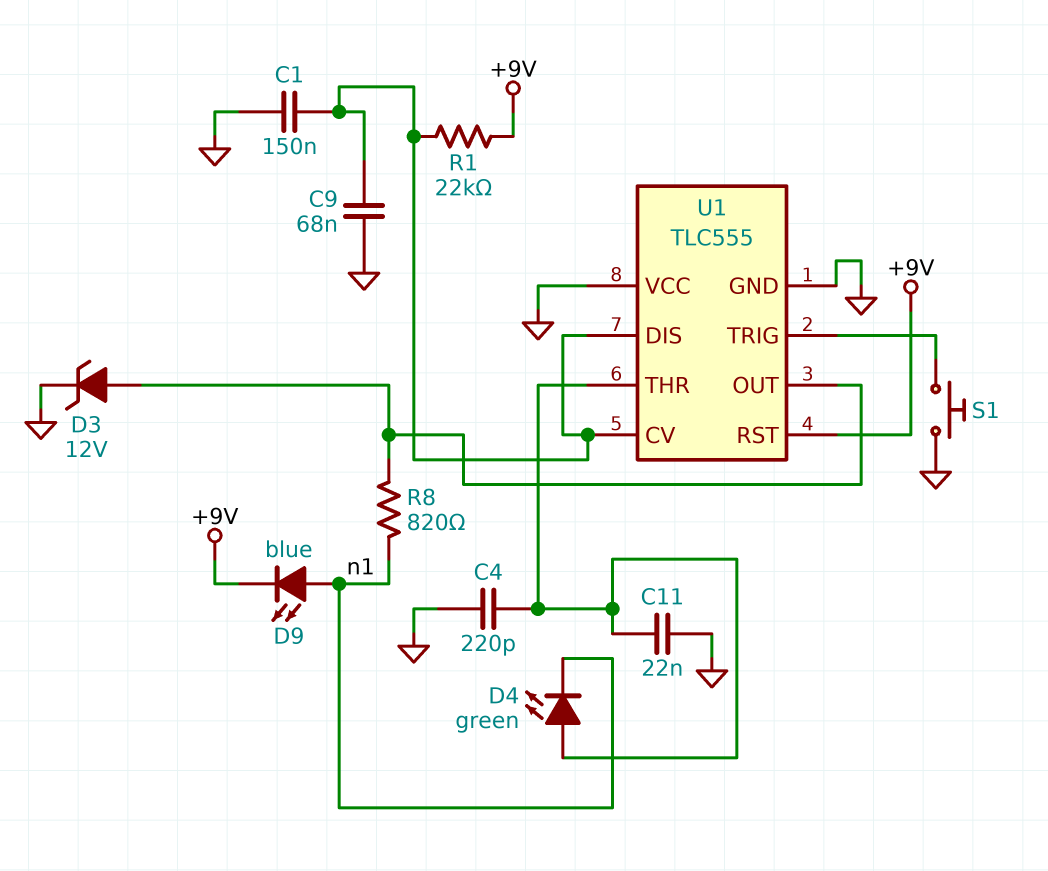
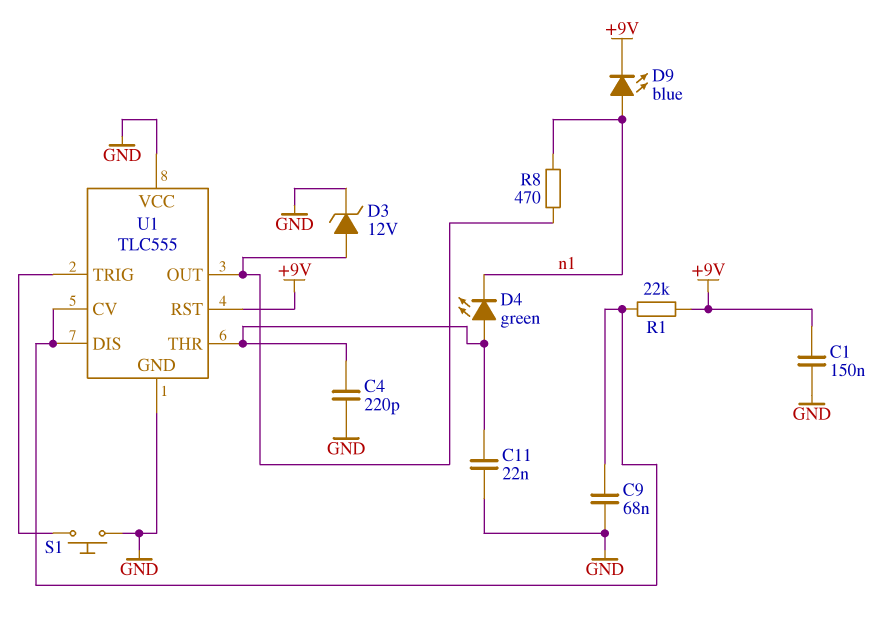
C1: 150nF (GND, U1/CV) -> 150nF (+9V, GND)
R8: 820 (U1/OUT, n1) -> 470 (U1/OUT, n1)

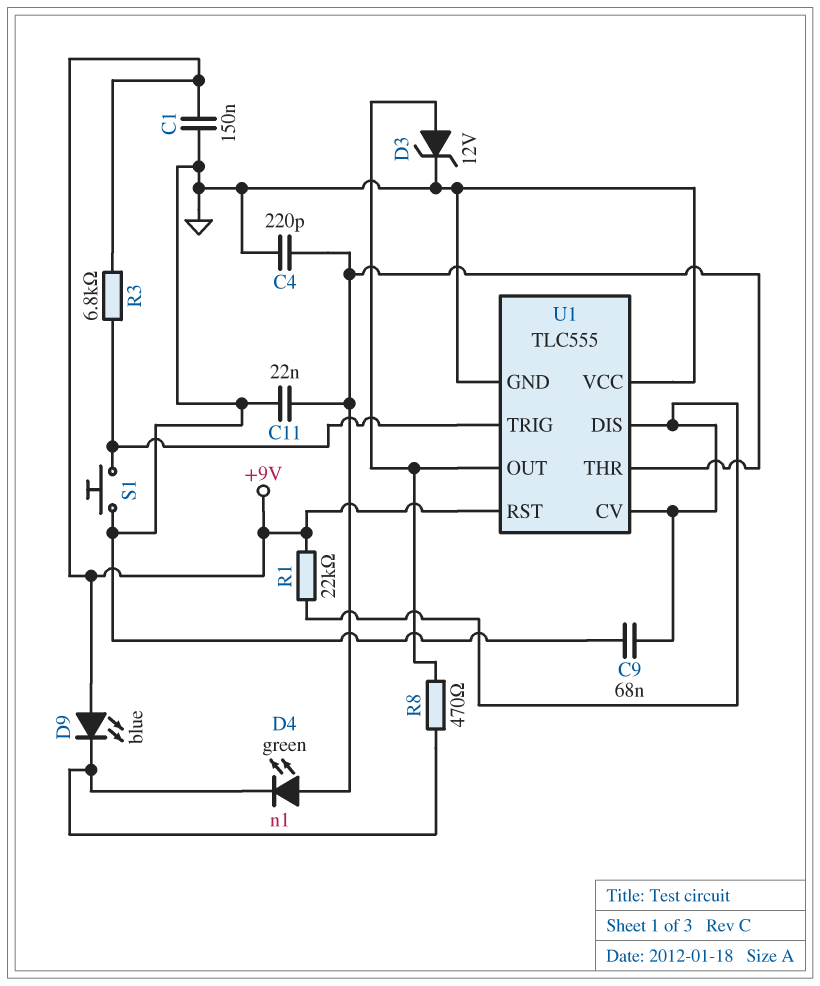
D9: LED blue (A n1, K +9V) -> LED blue (A +9V, K n1)
R3: none -> 6.8k (+9V, U1/TRIG)

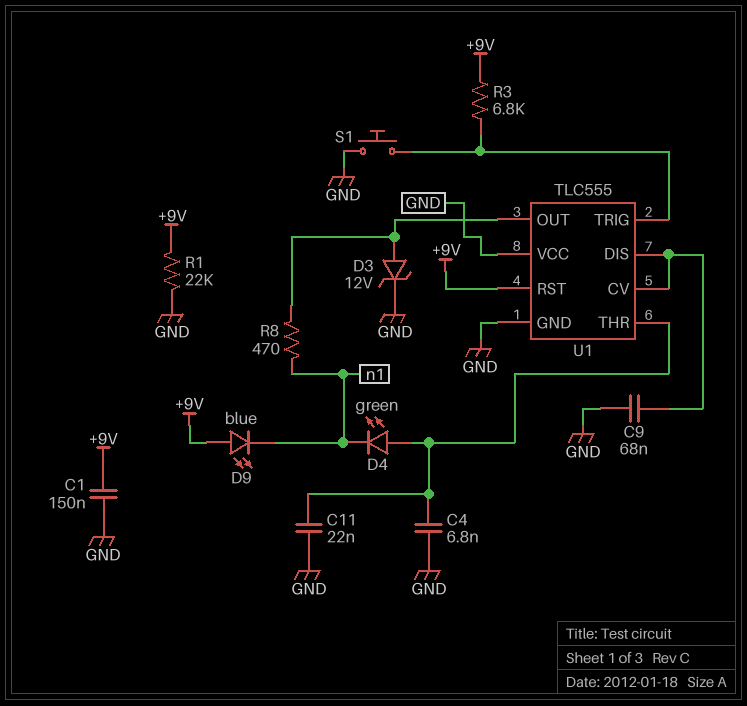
C4: 220pF (GND, U1/THR) -> 6.8nF (GND, U1/THR)
R1: 22k (+9V, U1/CV) -> 22k (+9V, GND)

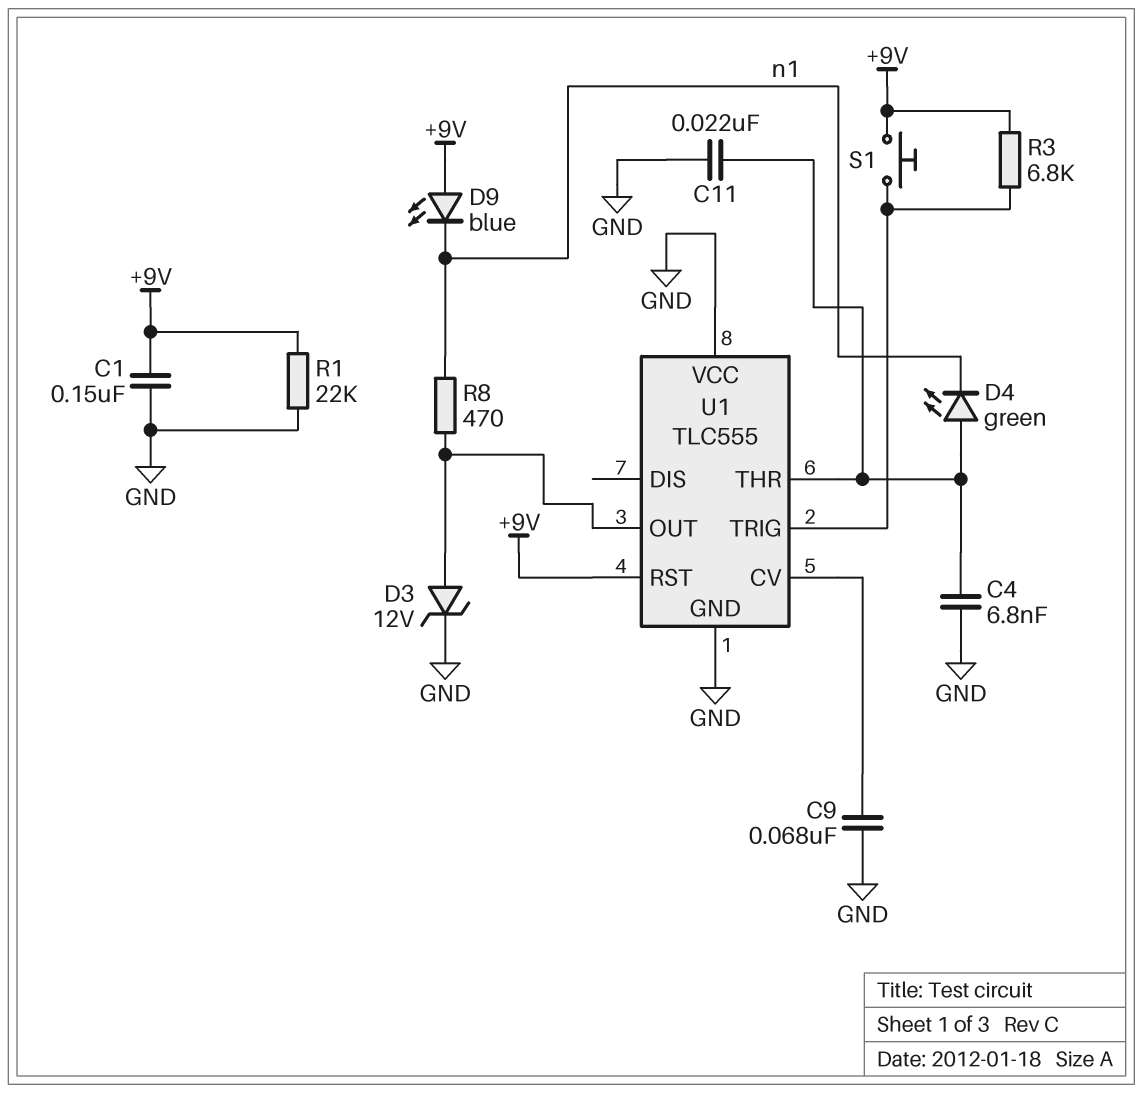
S1: button (GND, U1/TRIG) -> button (+9V, U1/TRIG)
U1 pin DIS: U1/CV -> none

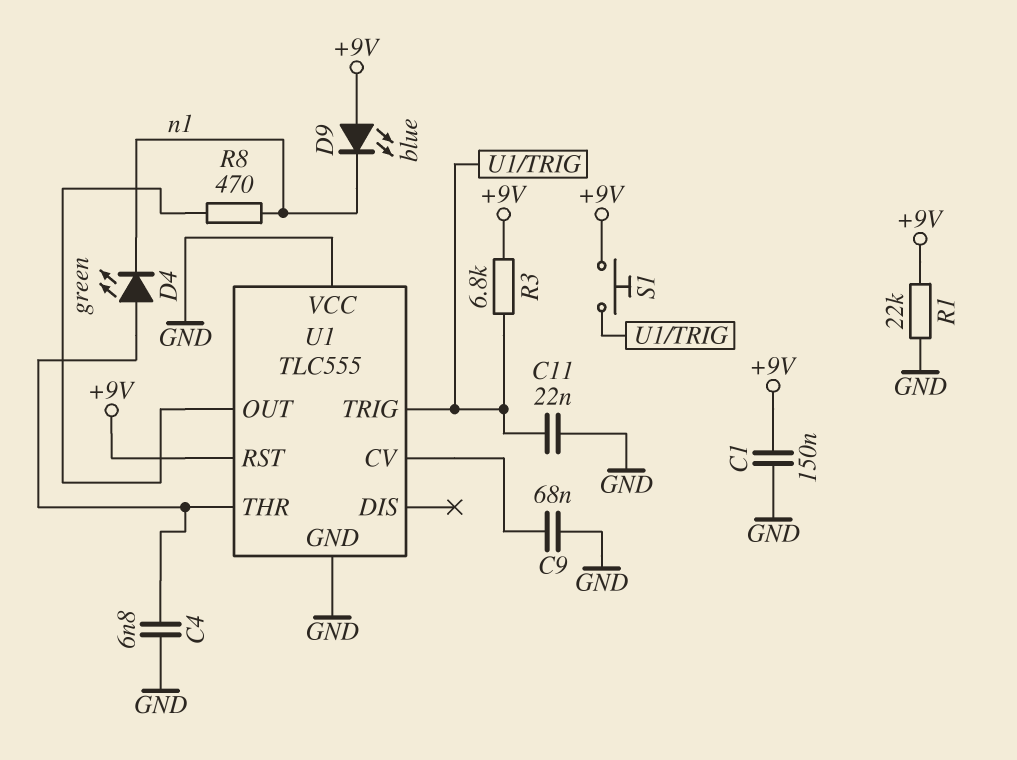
C11: 22nF (GND, U1/THR) -> 22nF (GND, U1/TRIG)
D3: zener 12V (A U1/OUT, K GND) -> none

